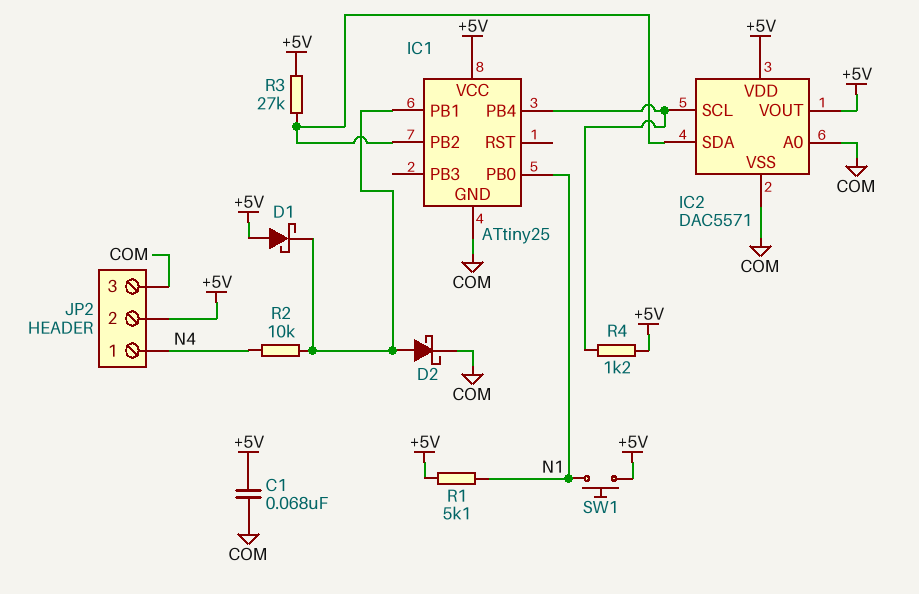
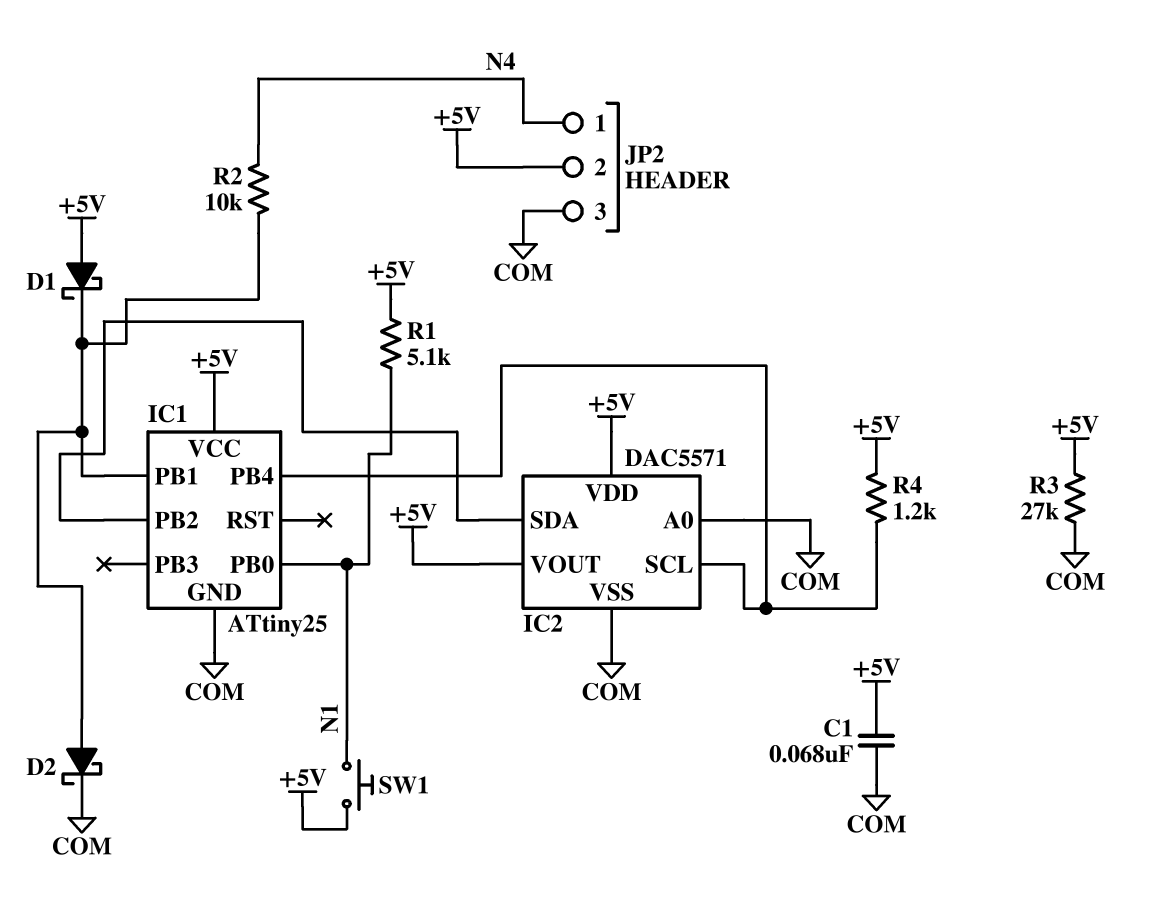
R3: 27k (+5V, IC1/PB2) -> 27k (+5V, COM)

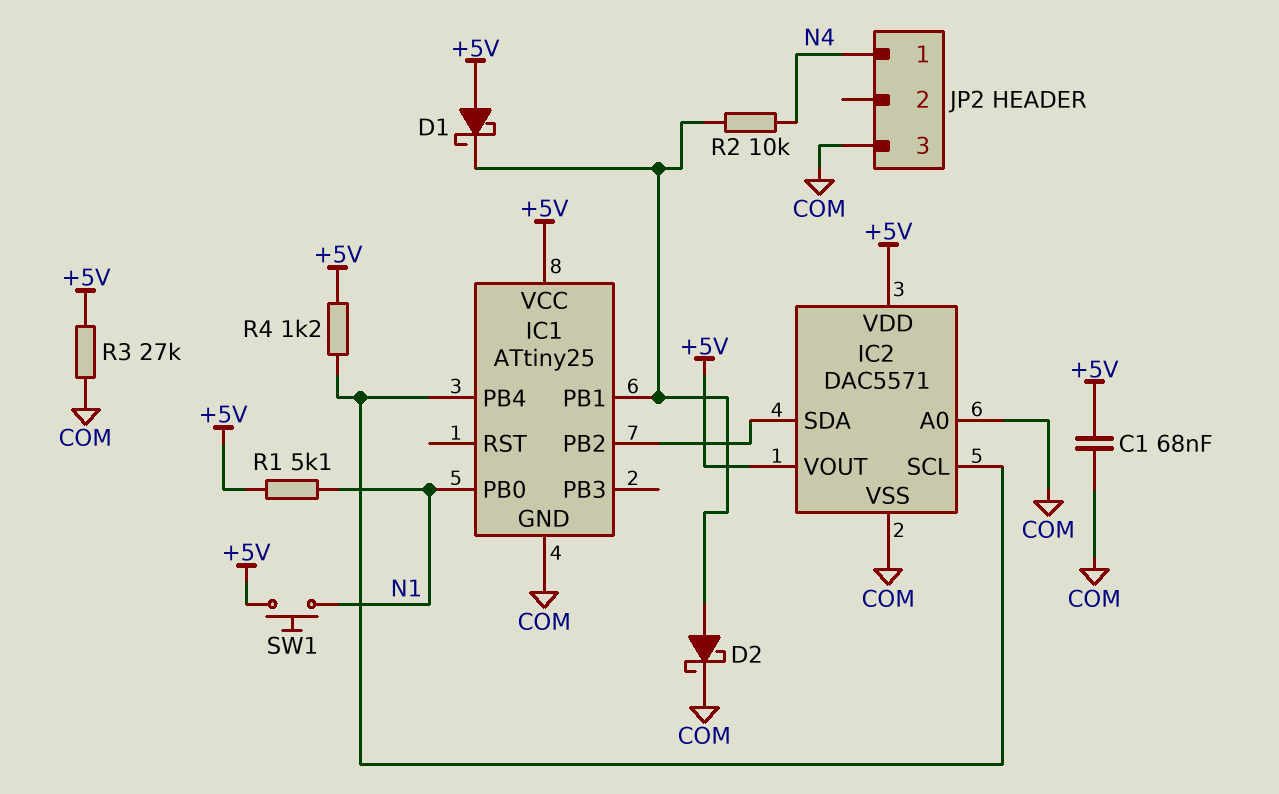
JP2 pin 2: +5V -> none

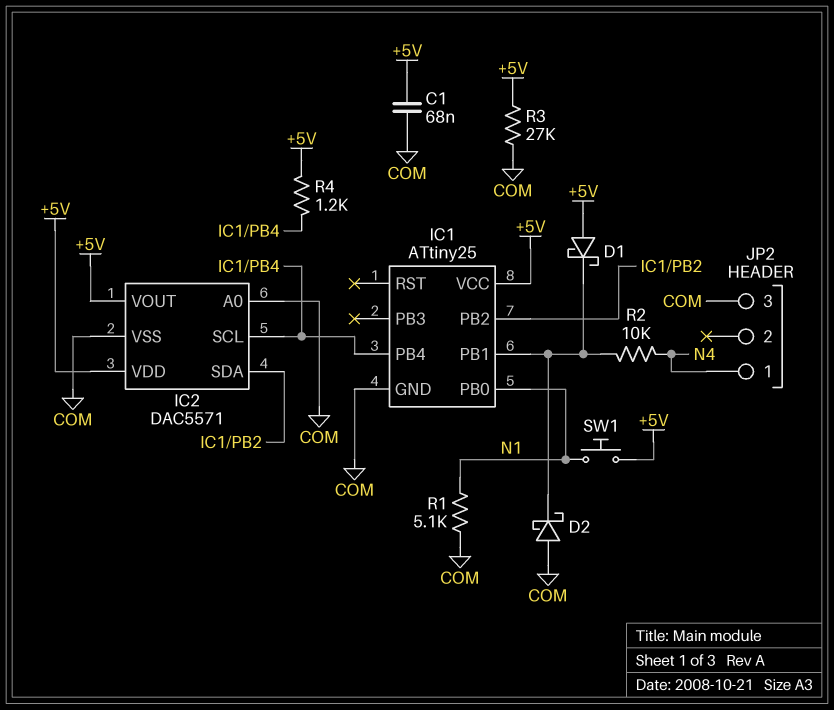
D2: schottky (A IC1/PB1, K COM) -> schottky (A COM, K IC1/PB1)
R1: 5.1k (+5V, N1) -> 5.1k (COM, N1)

